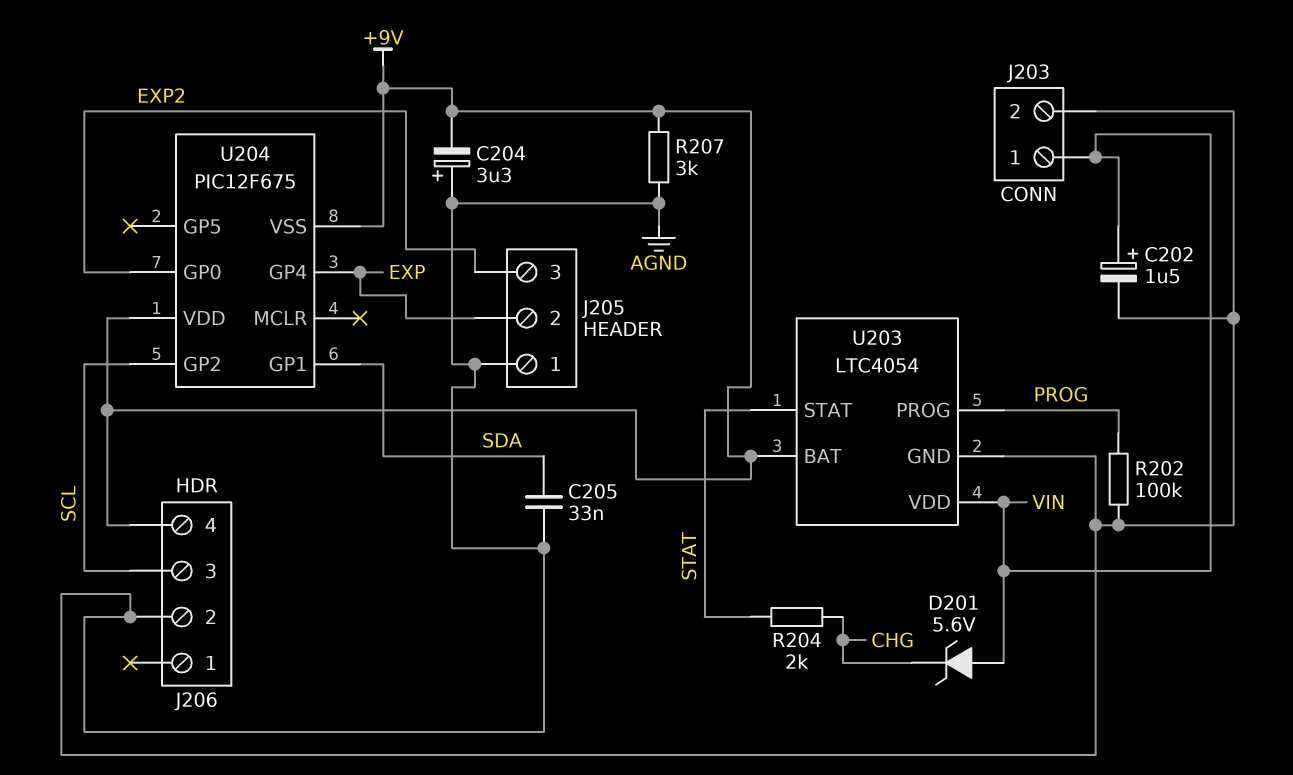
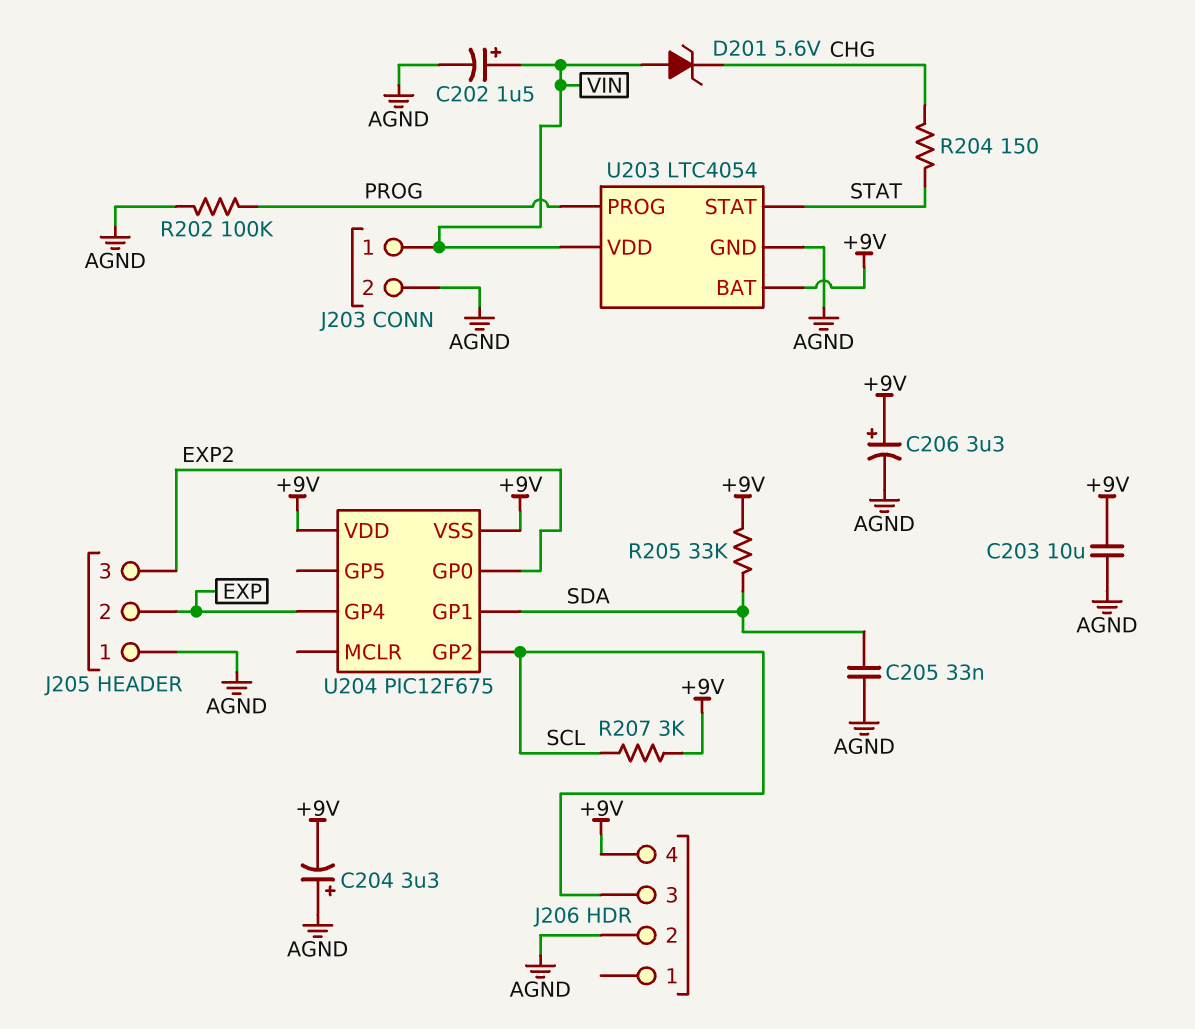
C203: none -> 10uF (+9V, AGND)
C206: none -> 3.3uF (plus +9V, minus AGND)
R204: 2k (CHG, STAT) -> 150 (CHG, STAT)
R205: none -> 33k (+9V, SDA)
R207: 3k (+9V, AGND) -> 3k (+9V, SCL)

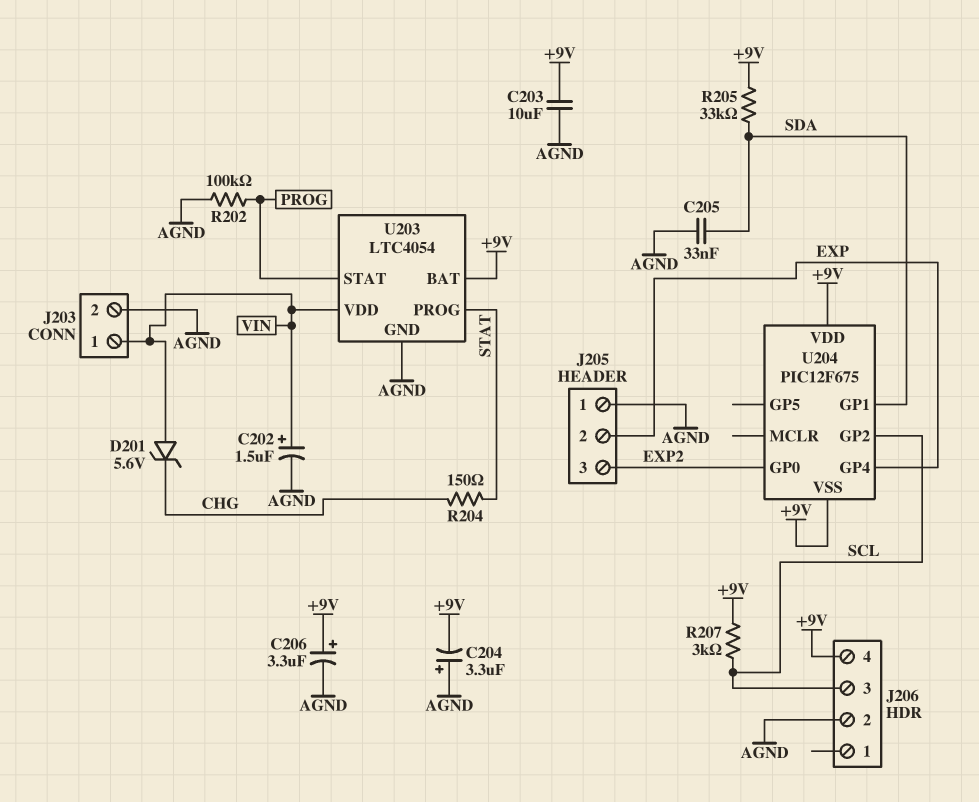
U203 pin PROG: PROG -> STAT
U203 pin STAT: STAT -> PROG

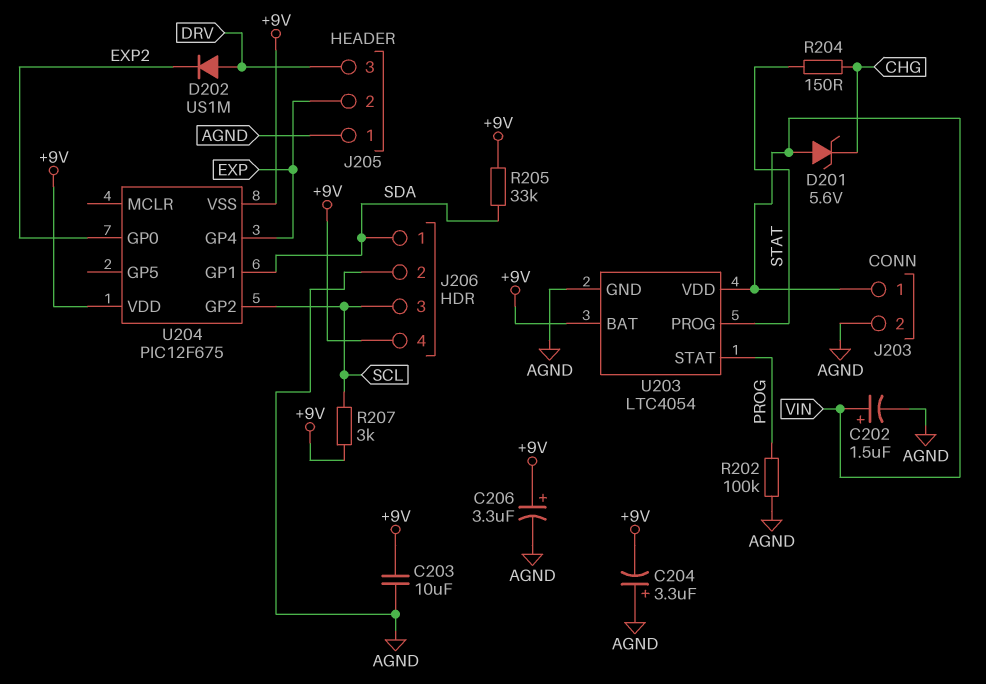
C205: 33nF (AGND, SDA) -> none
D202: none -> diode US1M (A DRV, K EXP2)
J205 pin 3: EXP2 -> DRV
J206 pin 1: none -> SDA

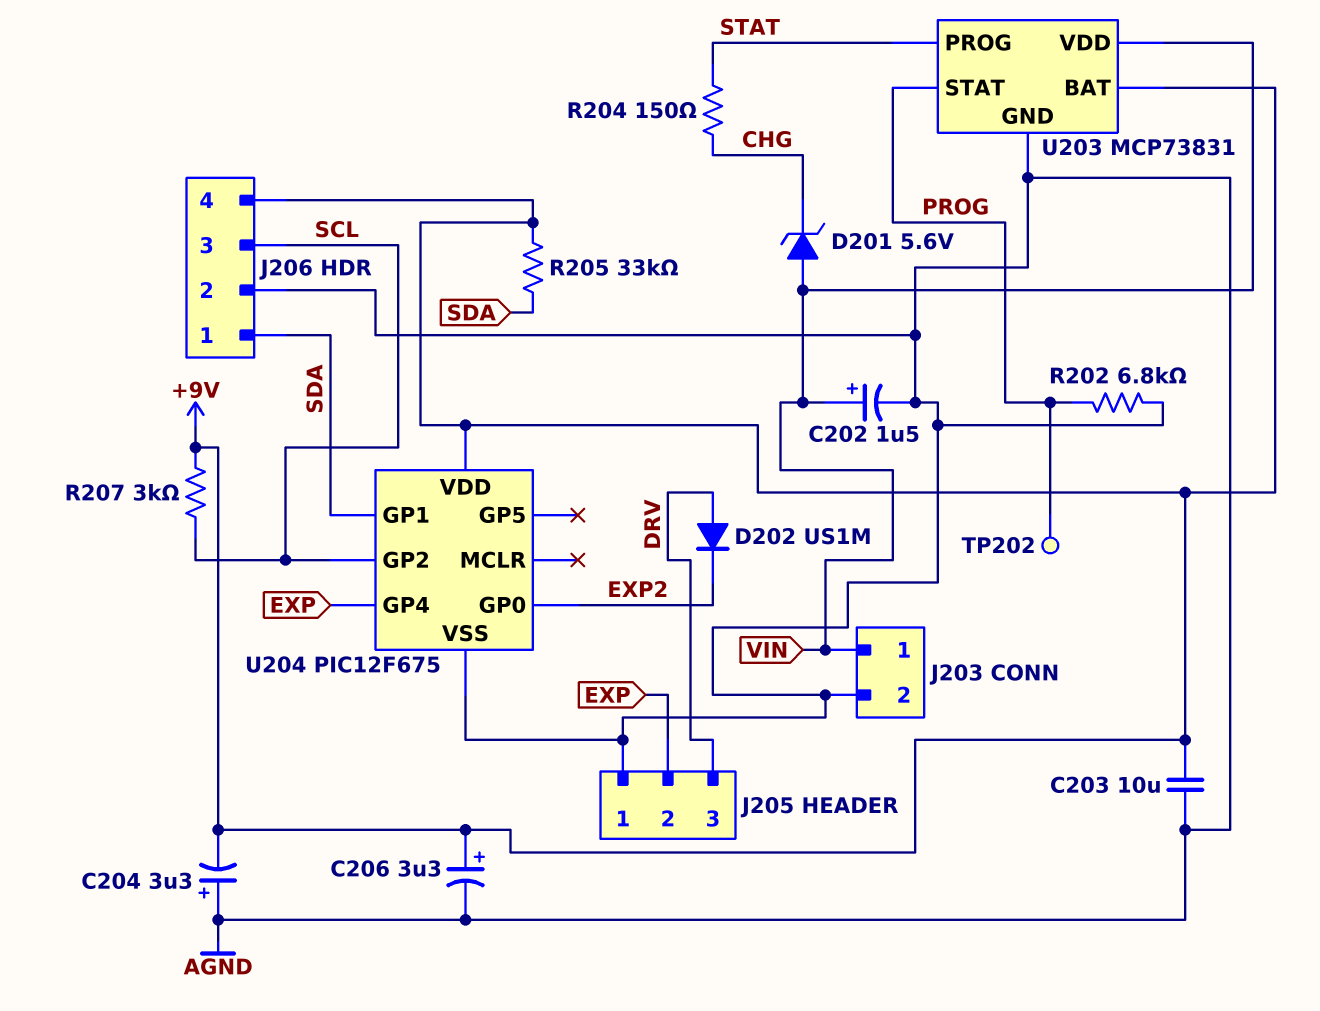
R202: 100k (AGND, PROG) -> 6.8k (AGND, PROG)
TP202: none -> test point (PROG)
U203: LTC4054 -> MCP73831
U204 pin VSS: +9V -> AGND

